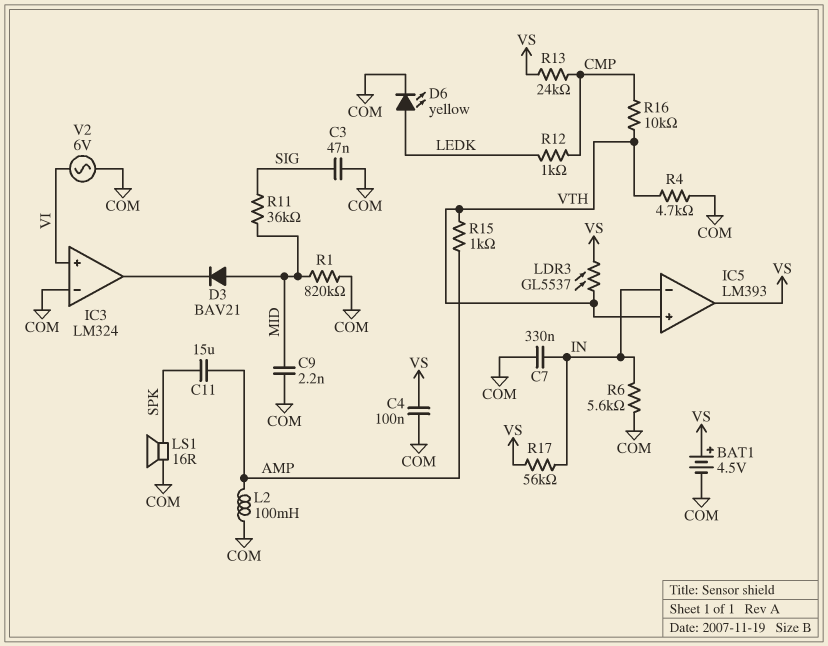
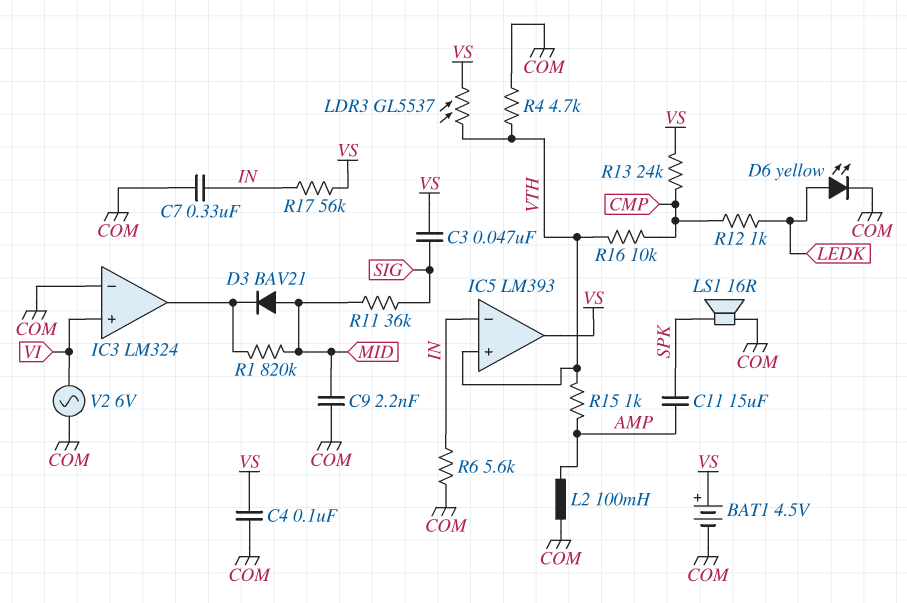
C3: 47nF (COM, SIG) -> 47nF (SIG, VS)
R1: 820k (COM, MID) -> 820k (IC3/out, MID)

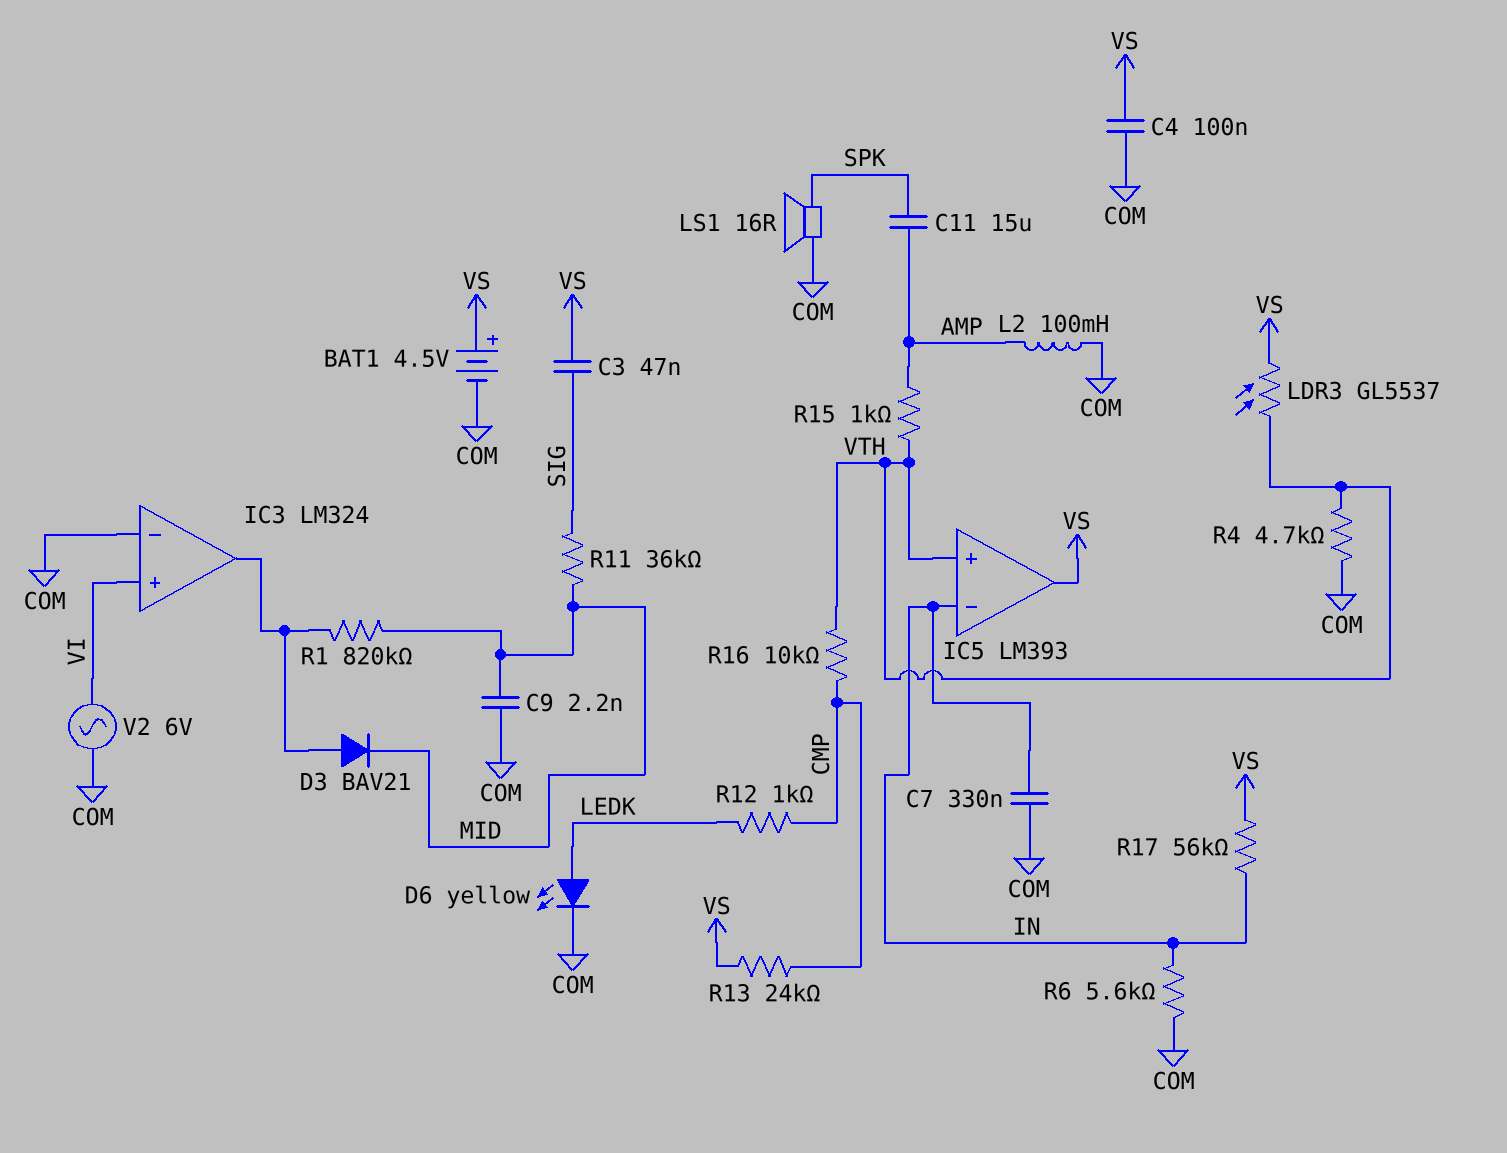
D3: diode BAV21 (A MID, K IC3/out) -> diode BAV21 (A IC3/out, K MID)

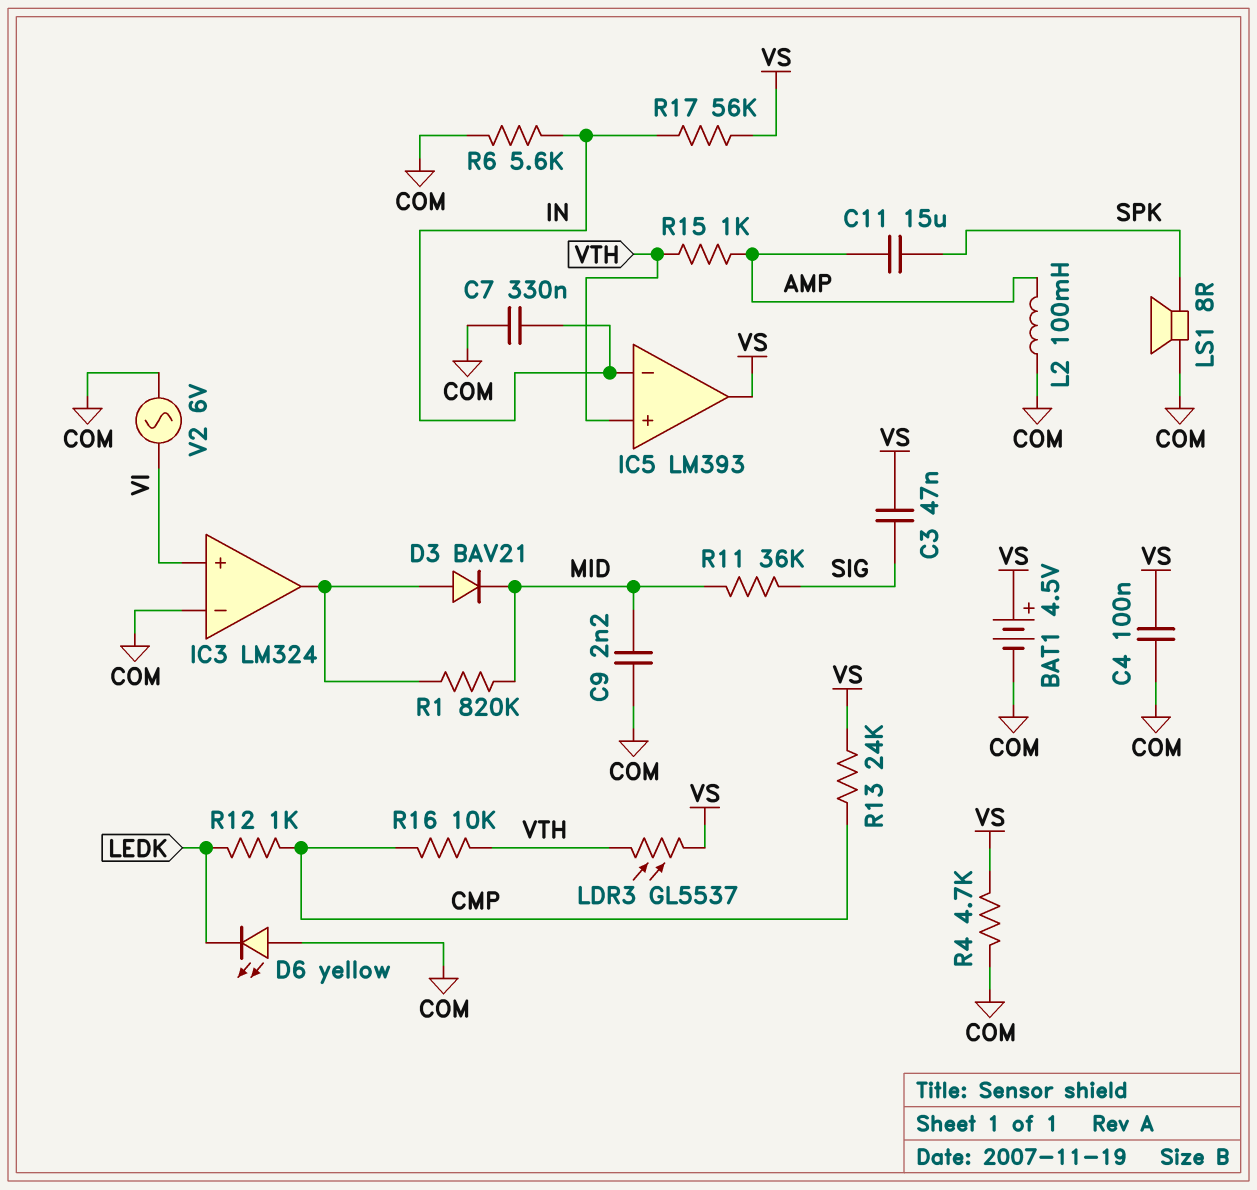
D6: LED yellow (A LEDK, K COM) -> LED yellow (A COM, K LEDK)
LS1: speaker 16R (COM, SPK) -> speaker 8R (COM, SPK)
R4: 4.7k (COM, VTH) -> 4.7k (COM, VS)

